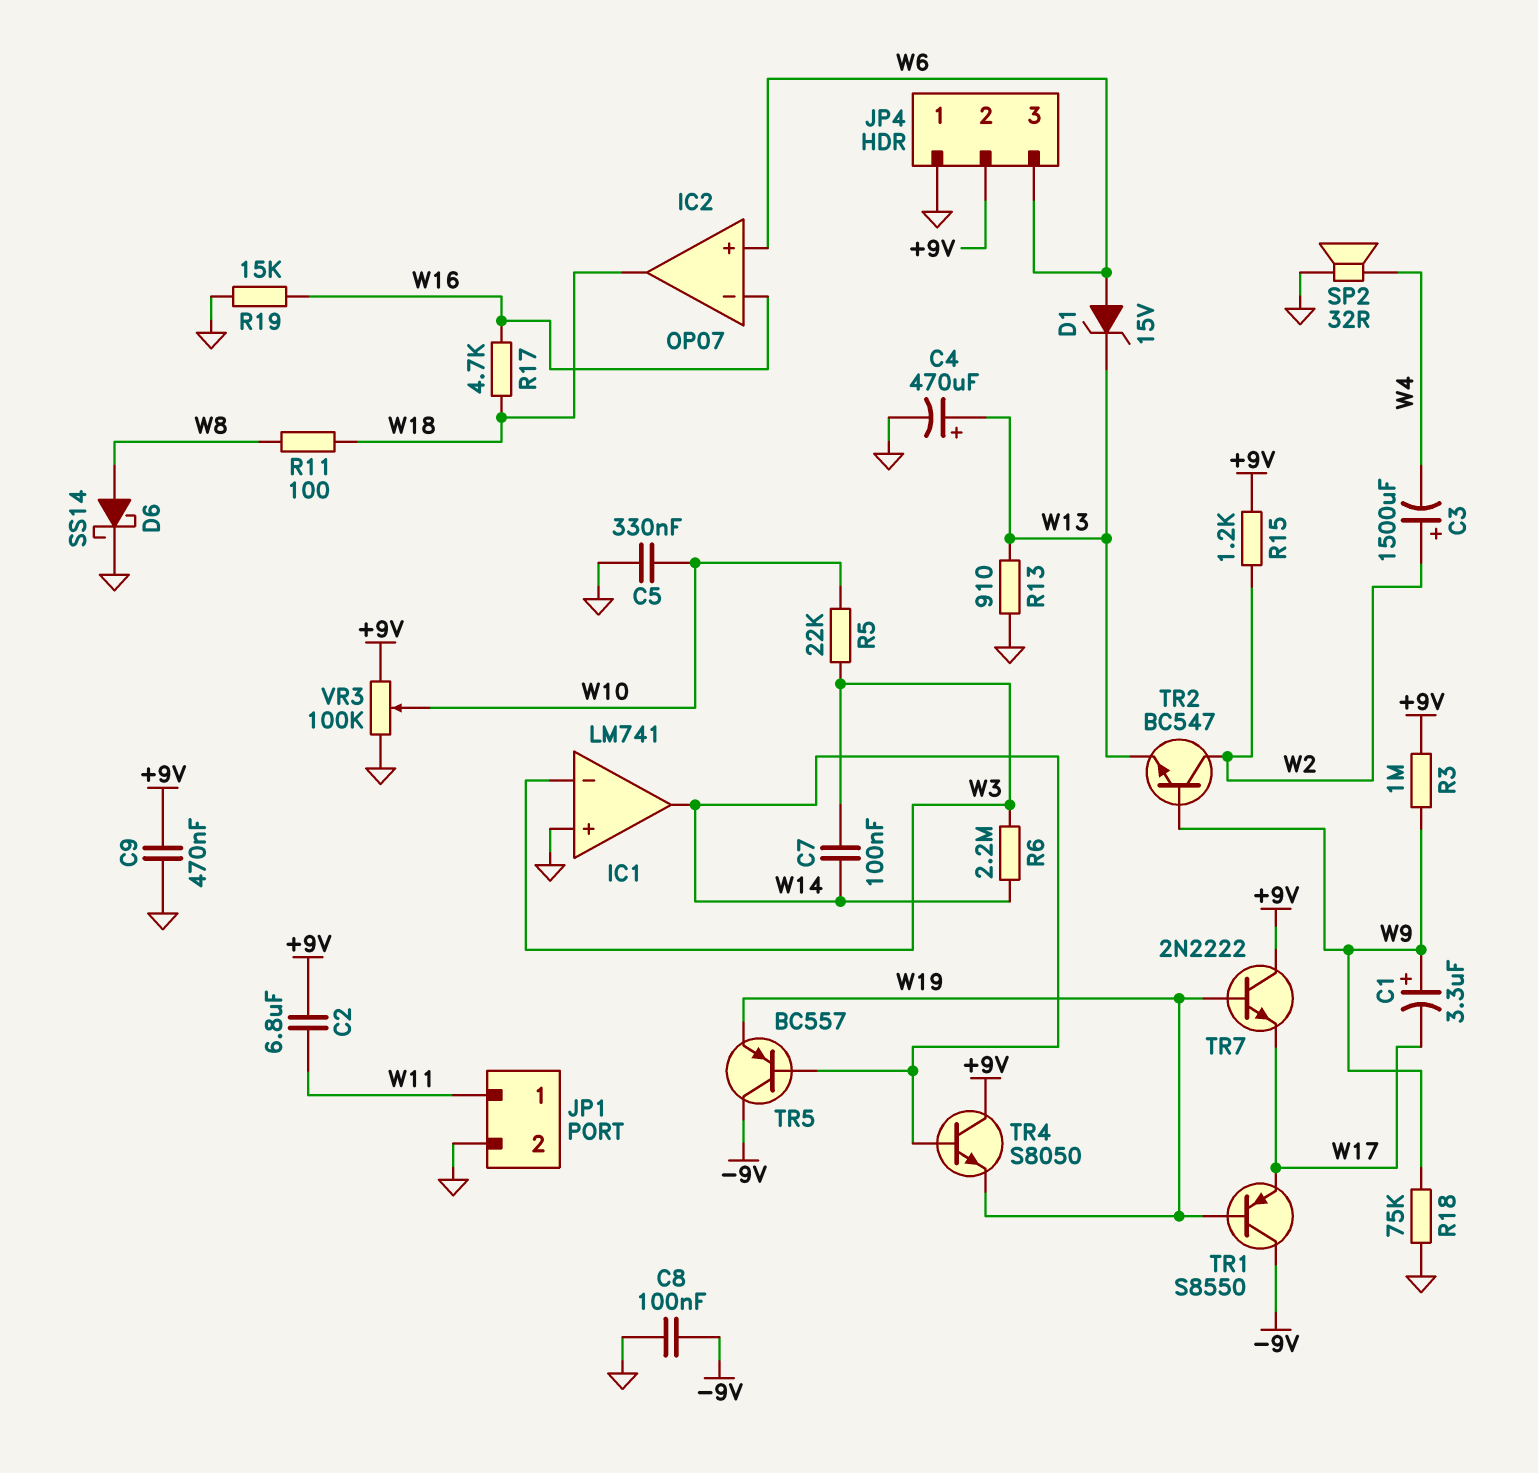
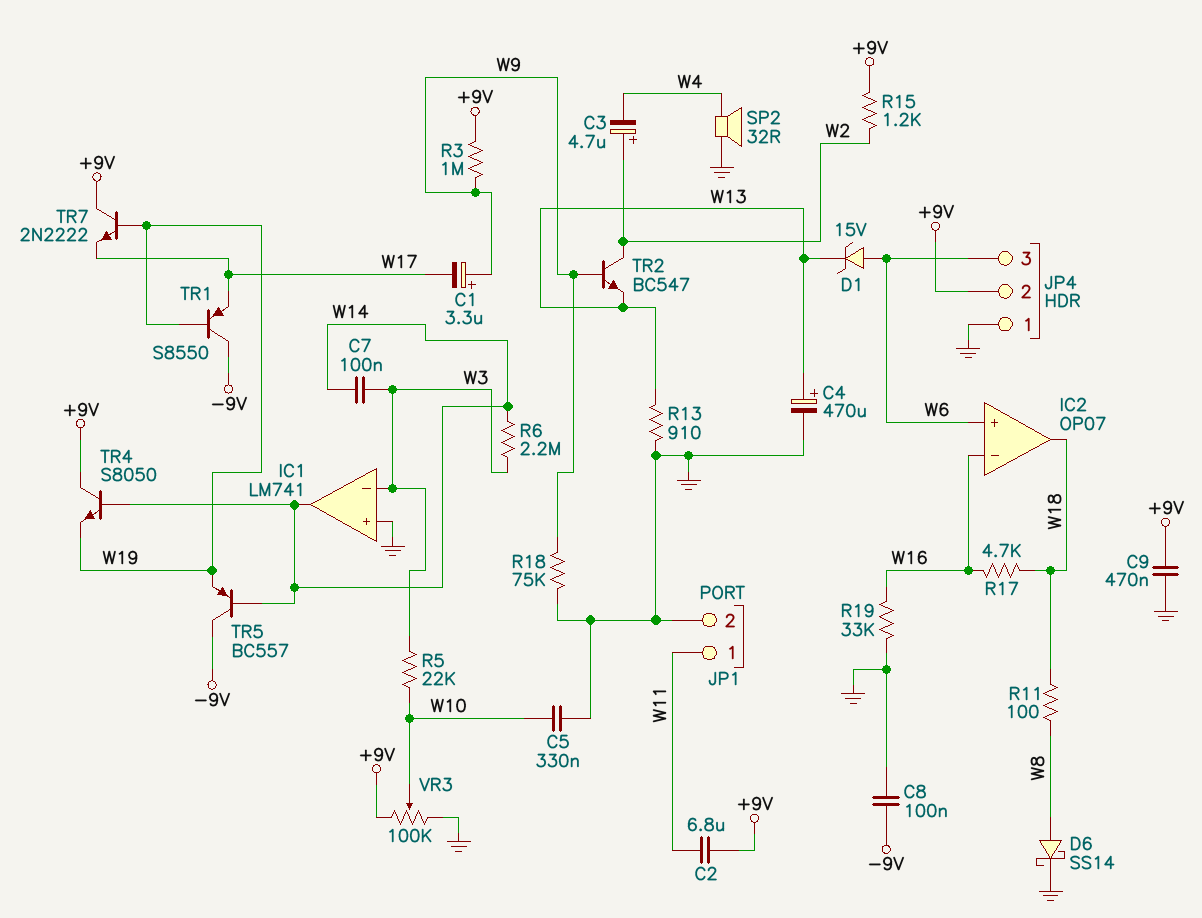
C3: 1500uF (plus W2, minus W4) -> 4.7uF (plus W2, minus W4)
R19: 15k (GND, W16) -> 33k (GND, W16)

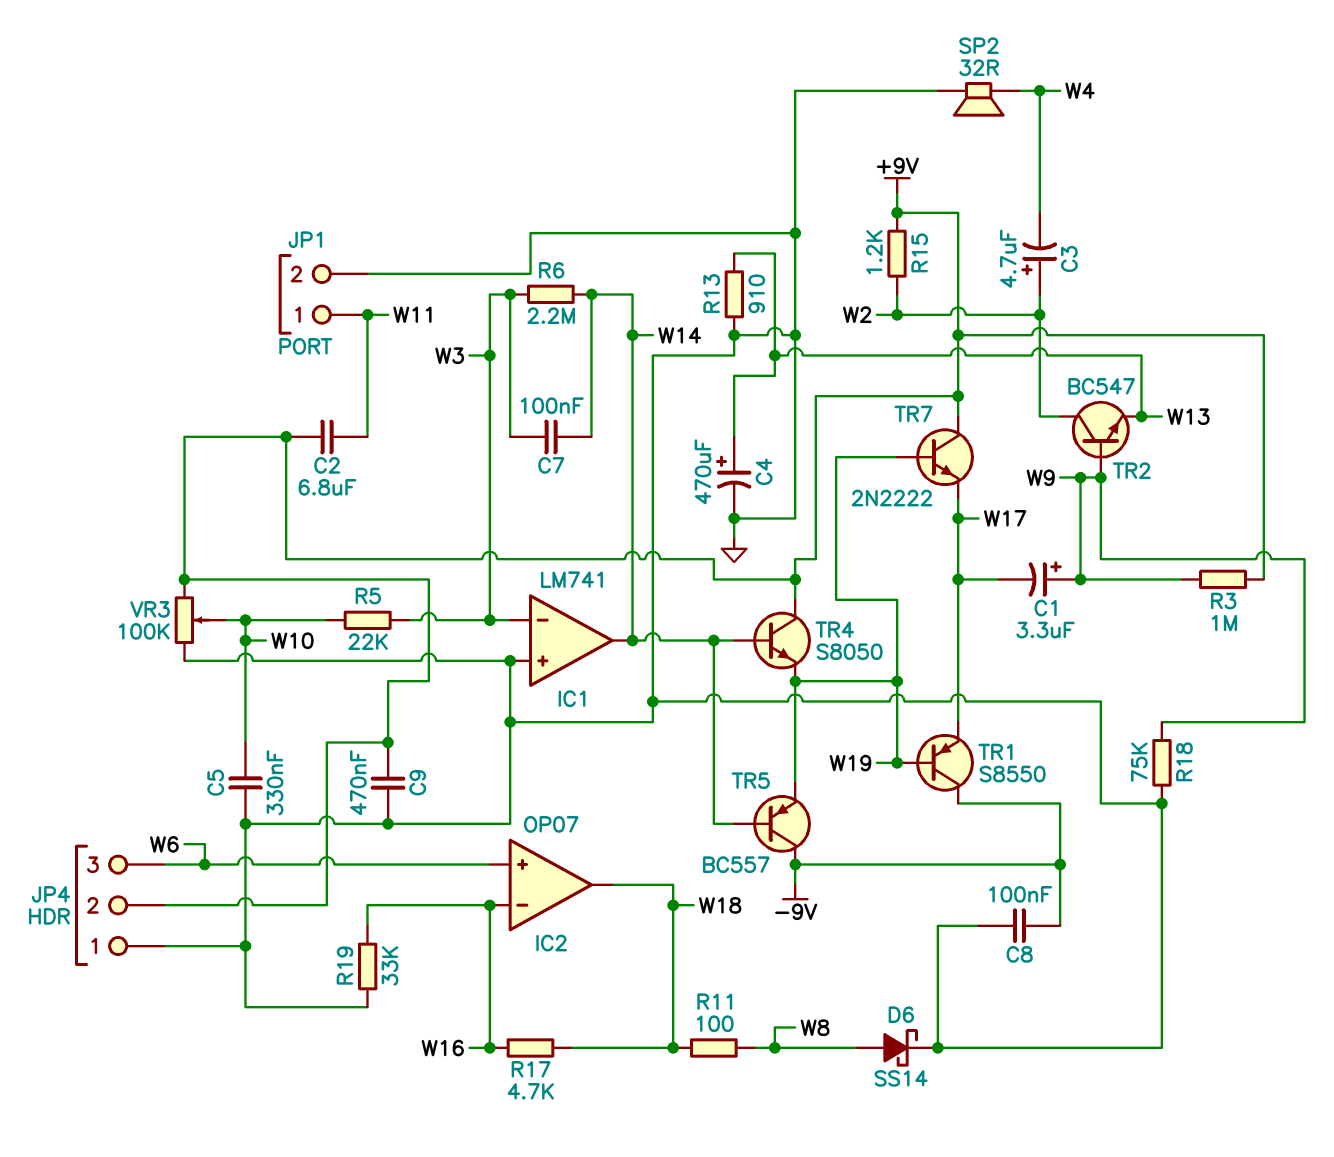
D1: zener 15V (A W6, K W13) -> none

